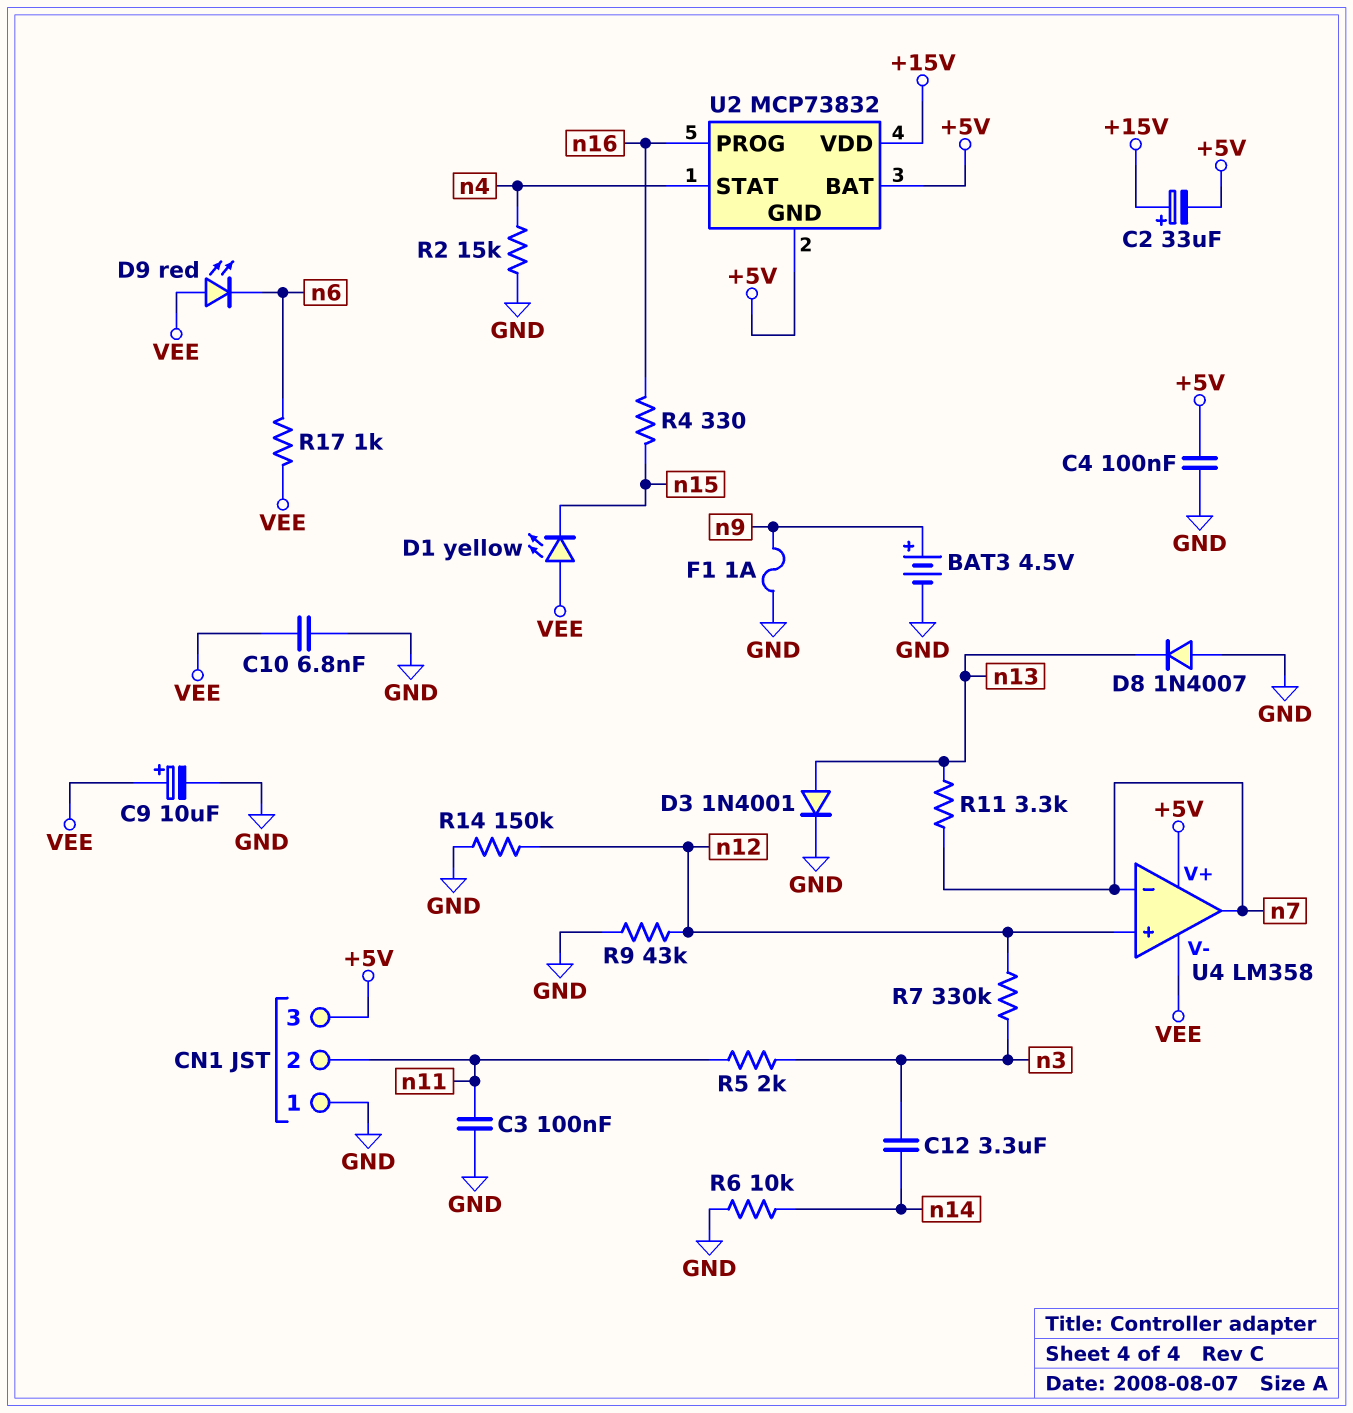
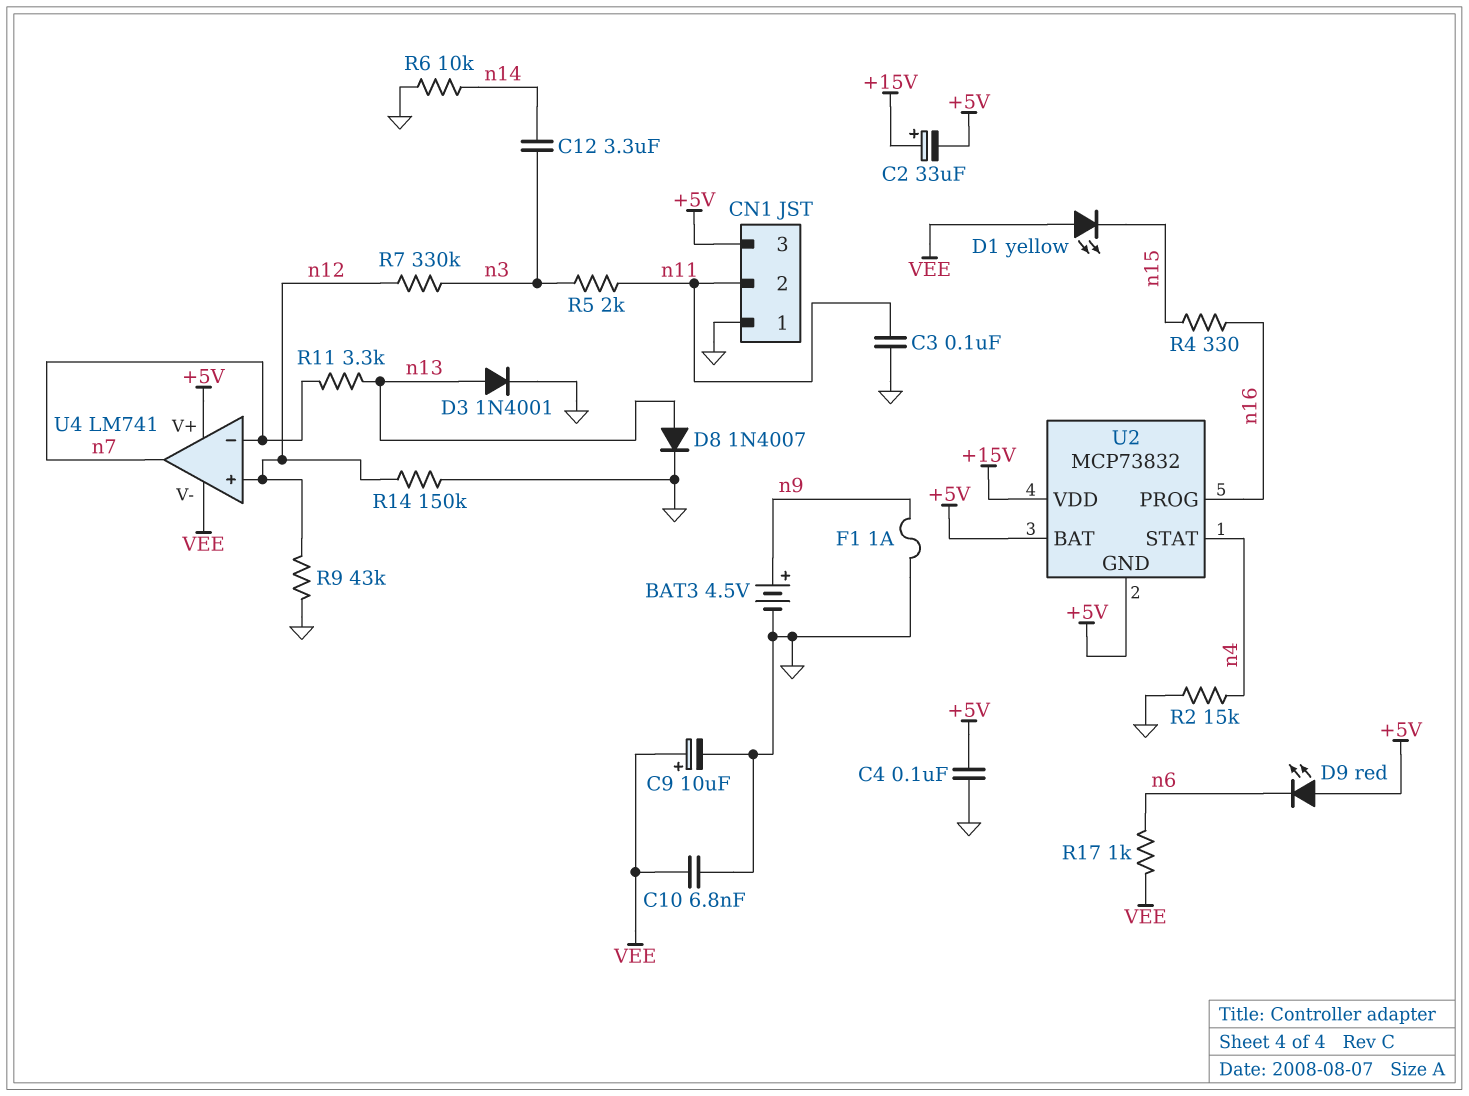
D8: diode 1N4007 (A GND, K n13) -> diode 1N4007 (A n13, K GND)
D9: LED red (A VEE, K n6) -> LED red (A +5V, K n6)
U4: LM358 -> LM741

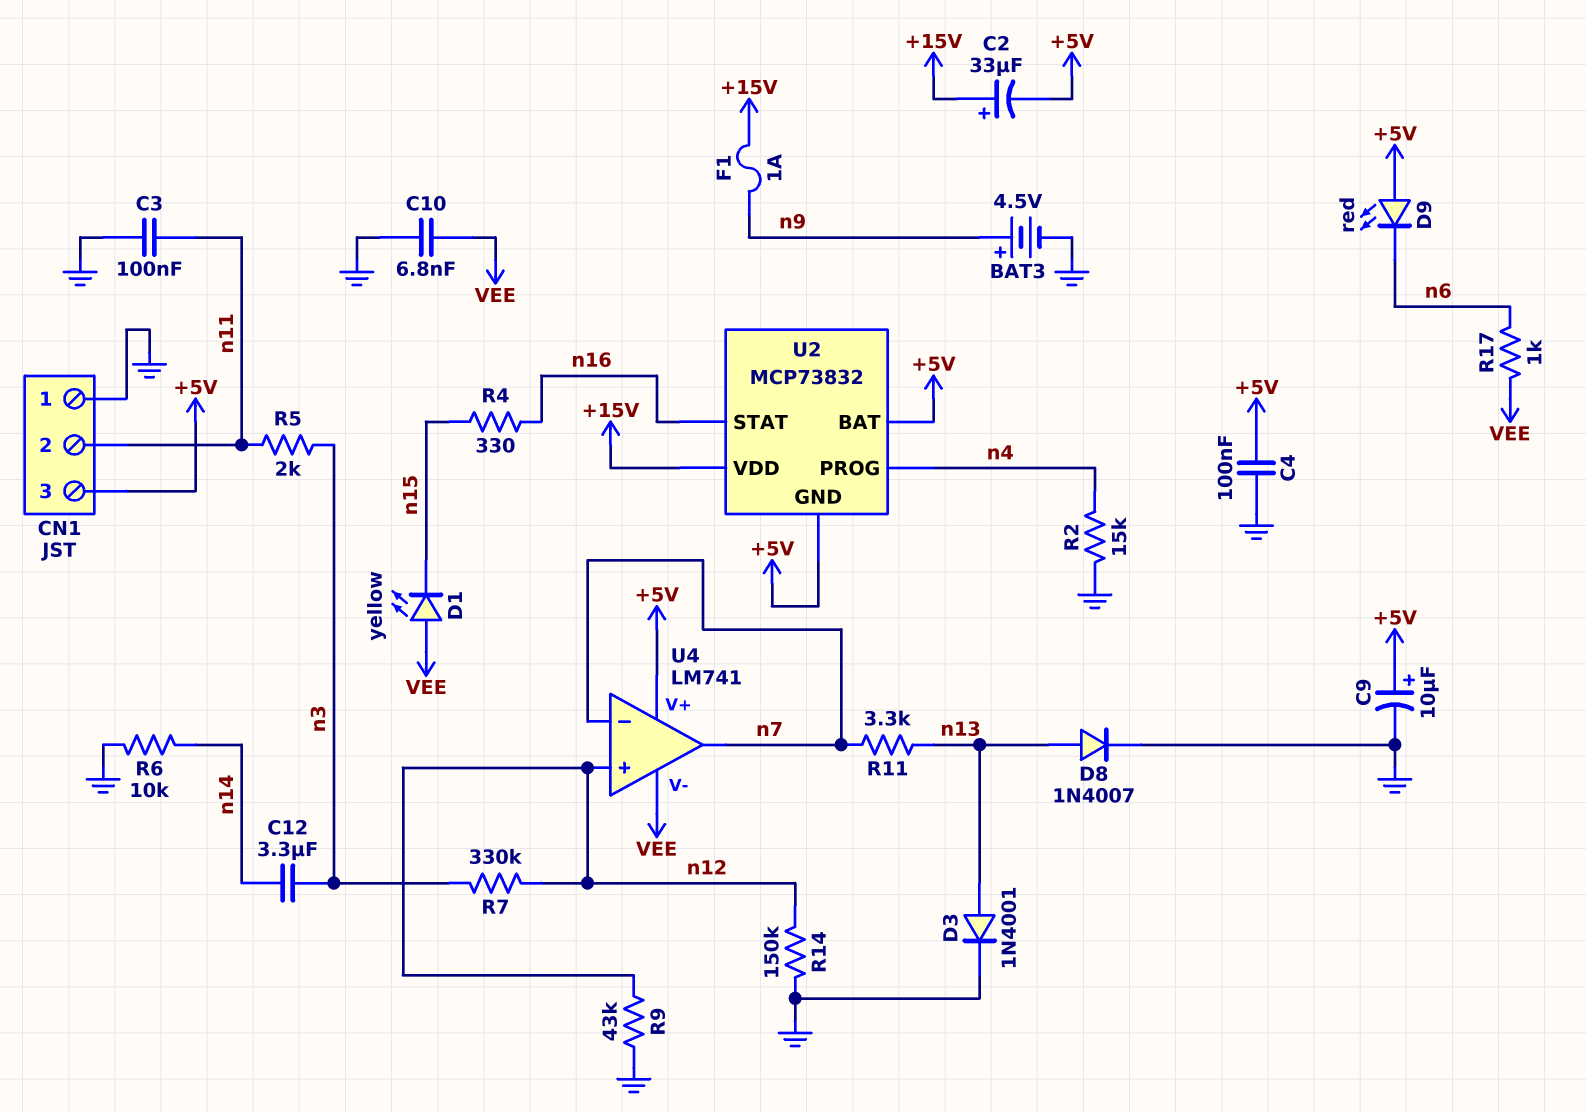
C9: 10uF (plus VEE, minus GND) -> 10uF (plus +5V, minus GND)
F1: 1A (GND, n9) -> 1A (+15V, n9)
U2 pin PROG: n16 -> n4
U2 pin STAT: n4 -> n16

